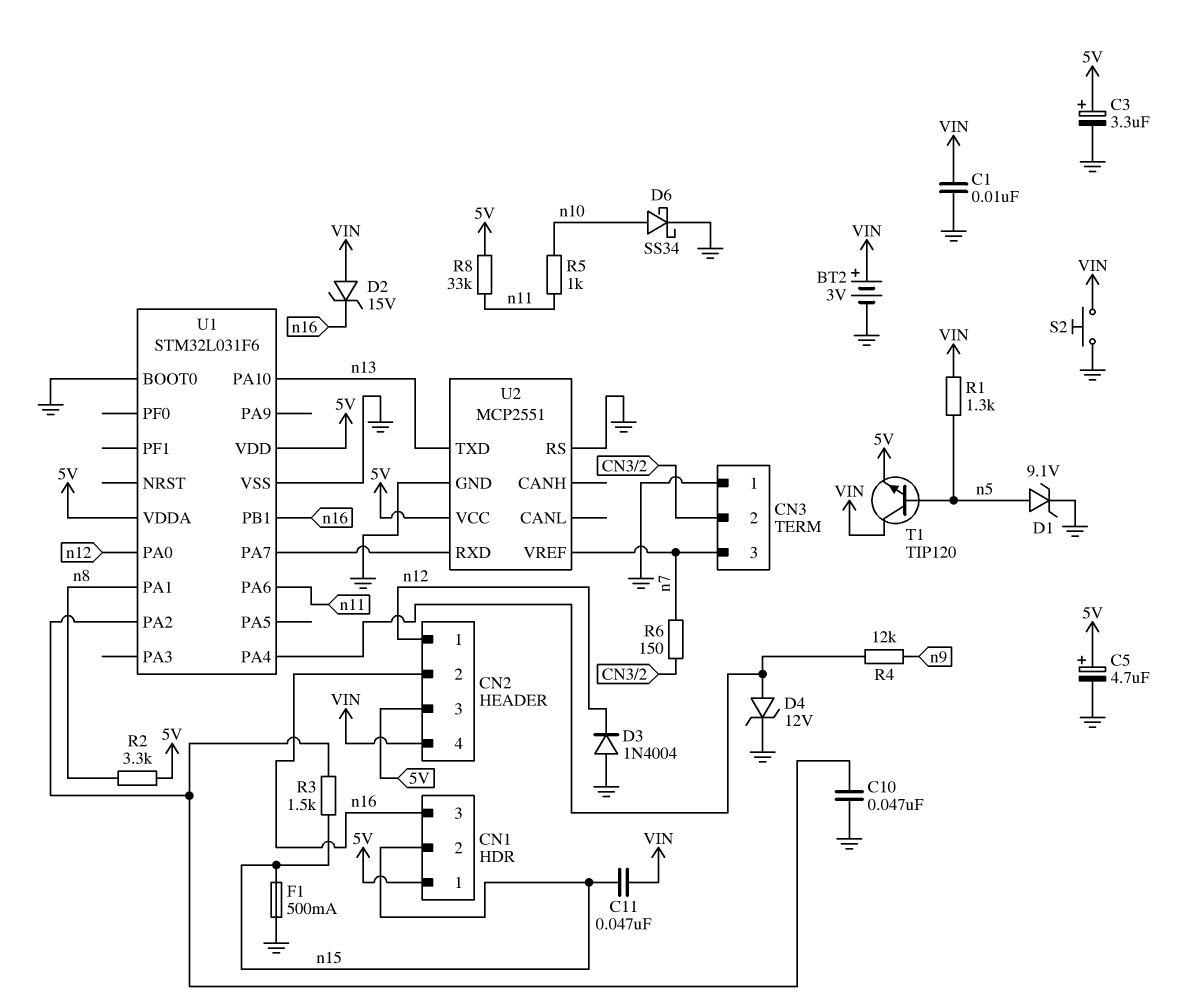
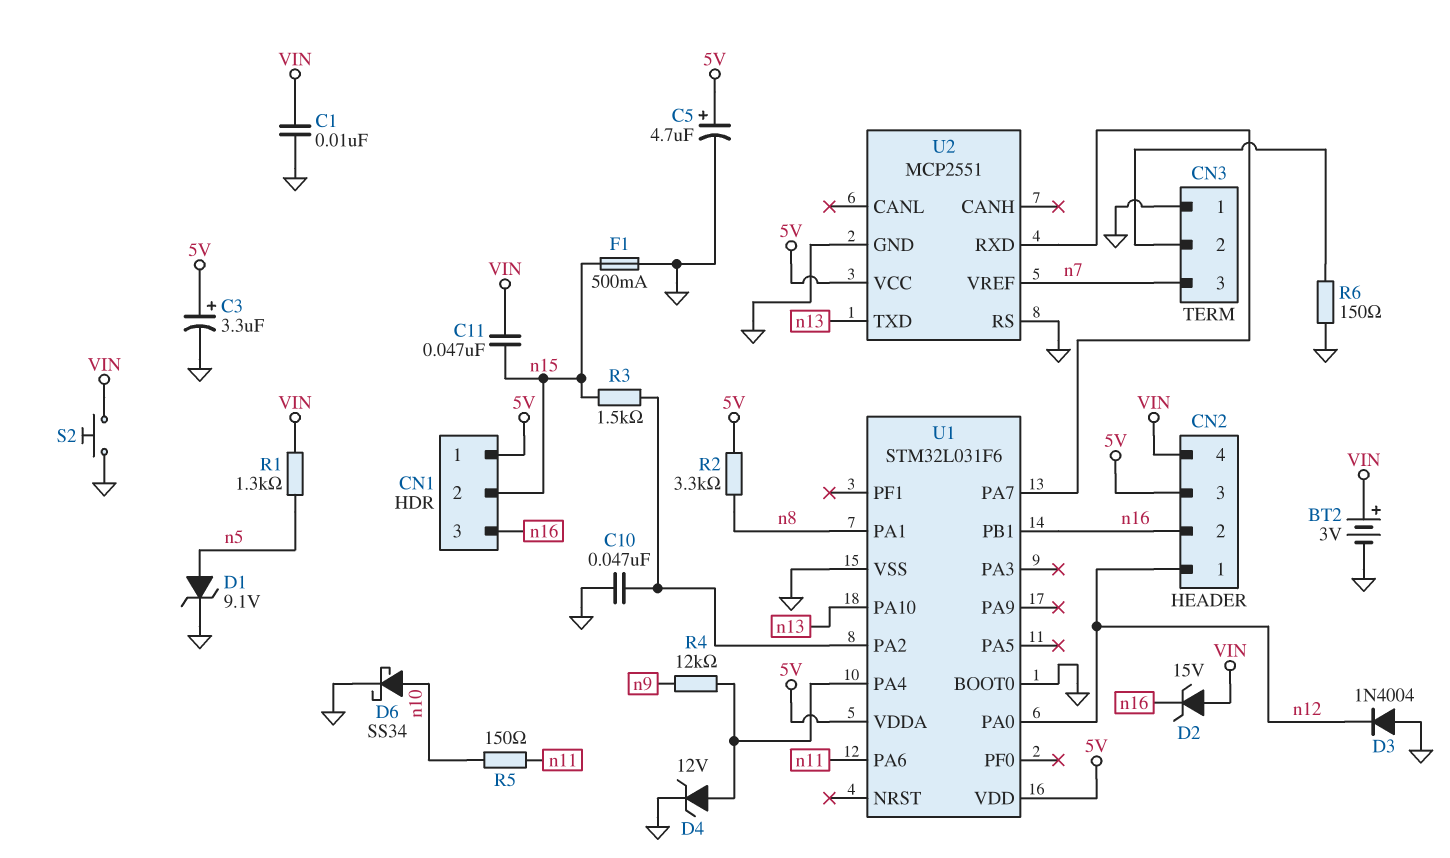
R5: 1k (n10, n11) -> 150 (n10, n11)
R6: 150 (CN3/2, n7) -> 150 (CN3/2, GND)
R8: 33k (5V, n11) -> none
T1: NPN TIP120 (B n5, C VIN, E 5V) -> none

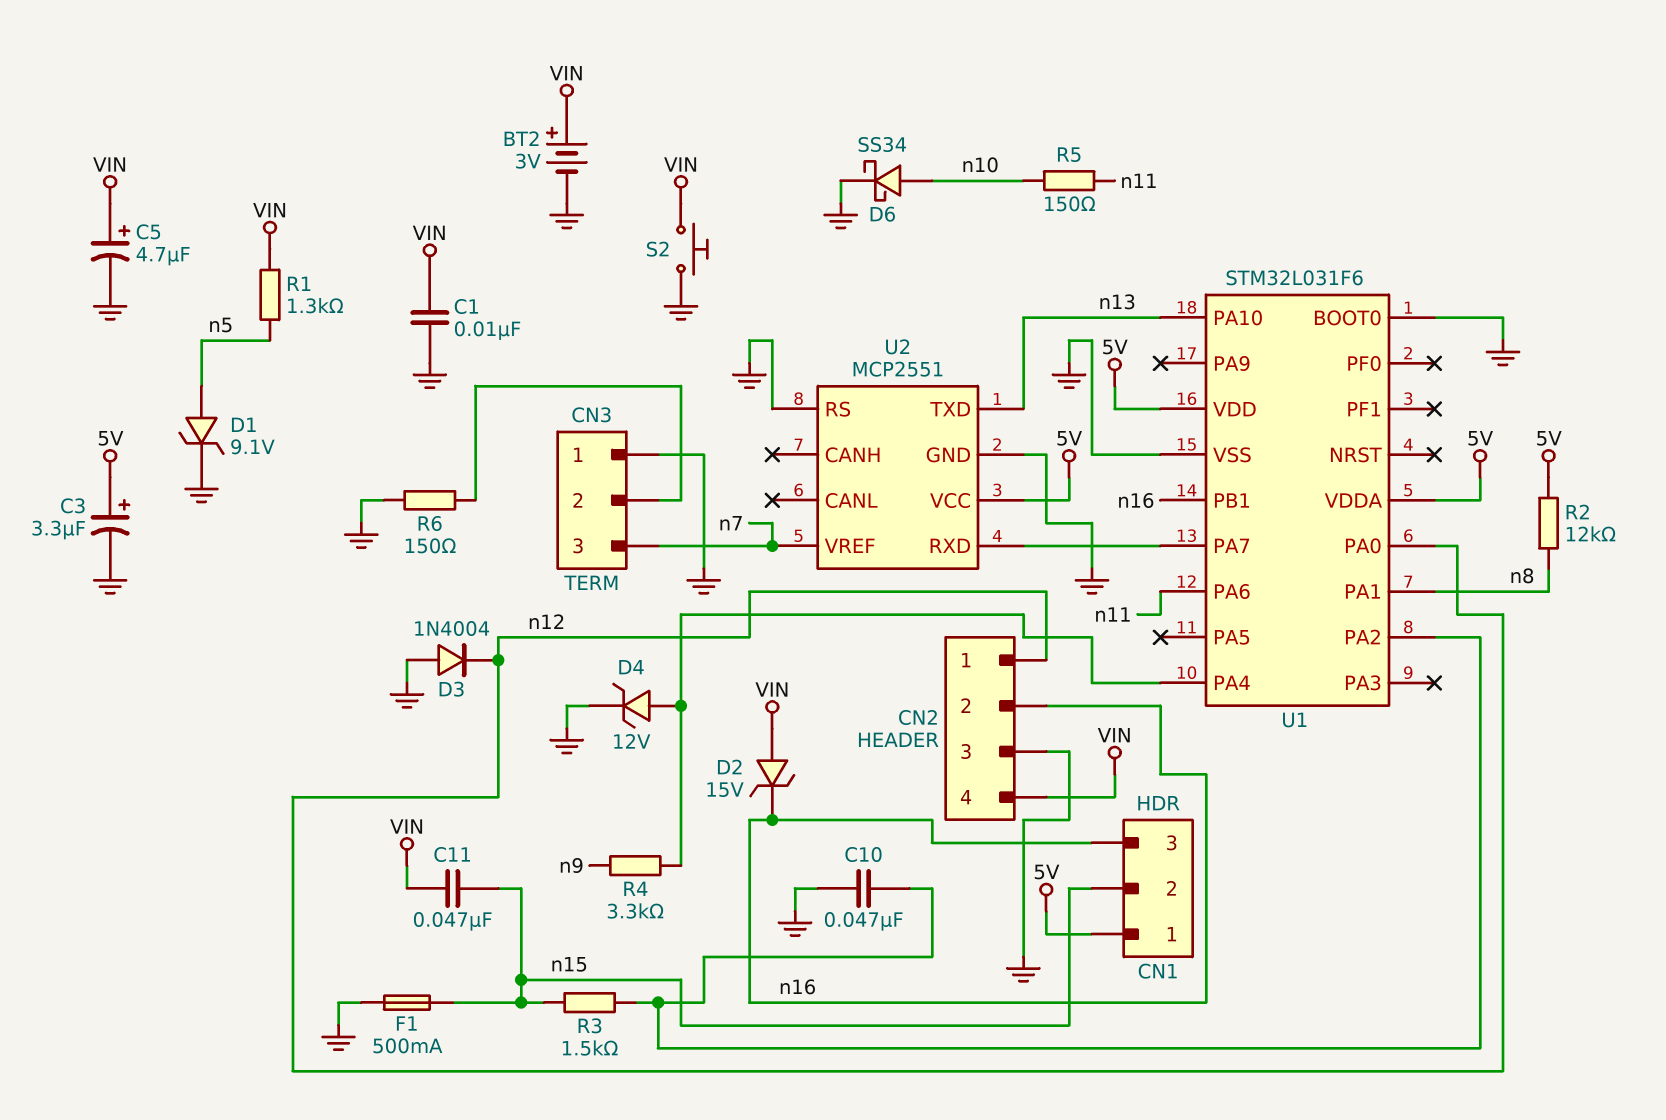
C5: 4.7uF (plus 5V, minus GND) -> 4.7uF (plus VIN, minus GND)
CN2 pin 3: 5V -> GND
R2: 3.3k (5V, n8) -> 12k (5V, n8)
R4: 12k (U1/PA4, n9) -> 3.3k (U1/PA4, n9)

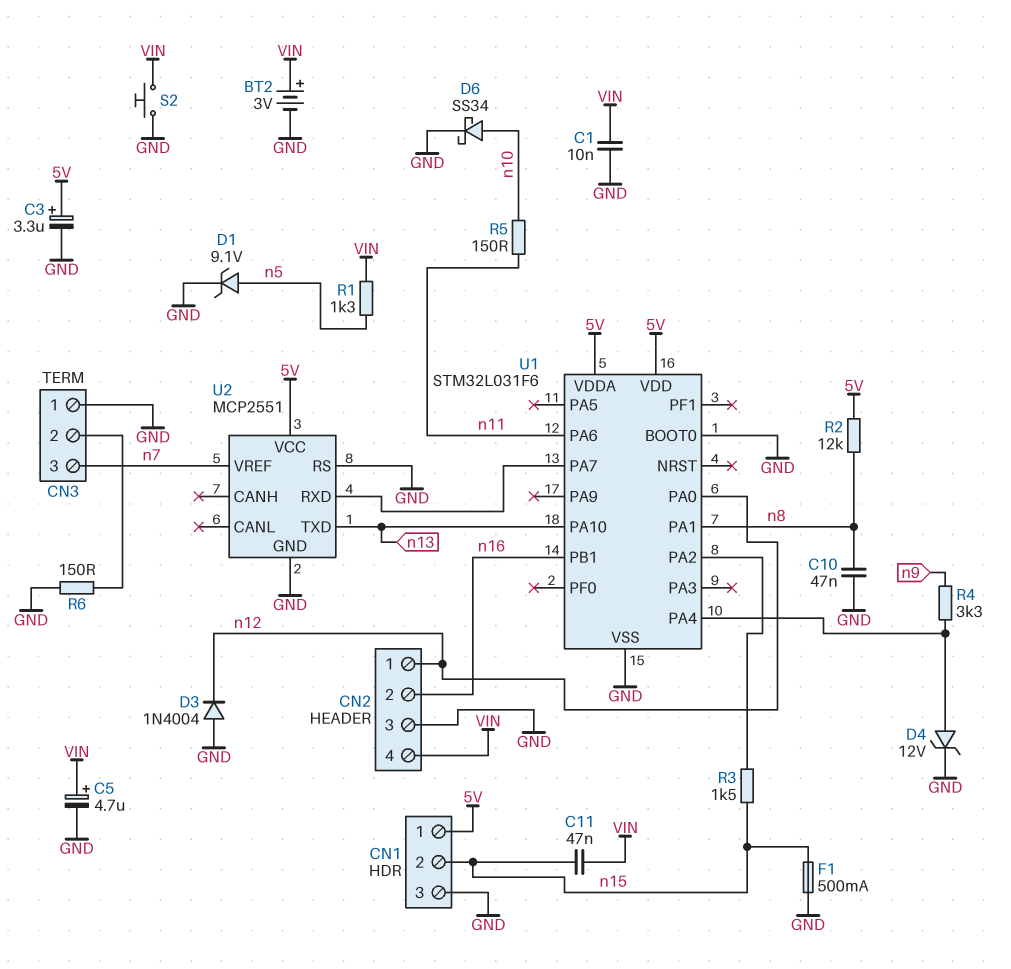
C10: 47nF (GND, U1/PA2) -> 47nF (GND, n8)
CN1 pin 3: n16 -> GND
D2: zener 15V (A VIN, K n16) -> none

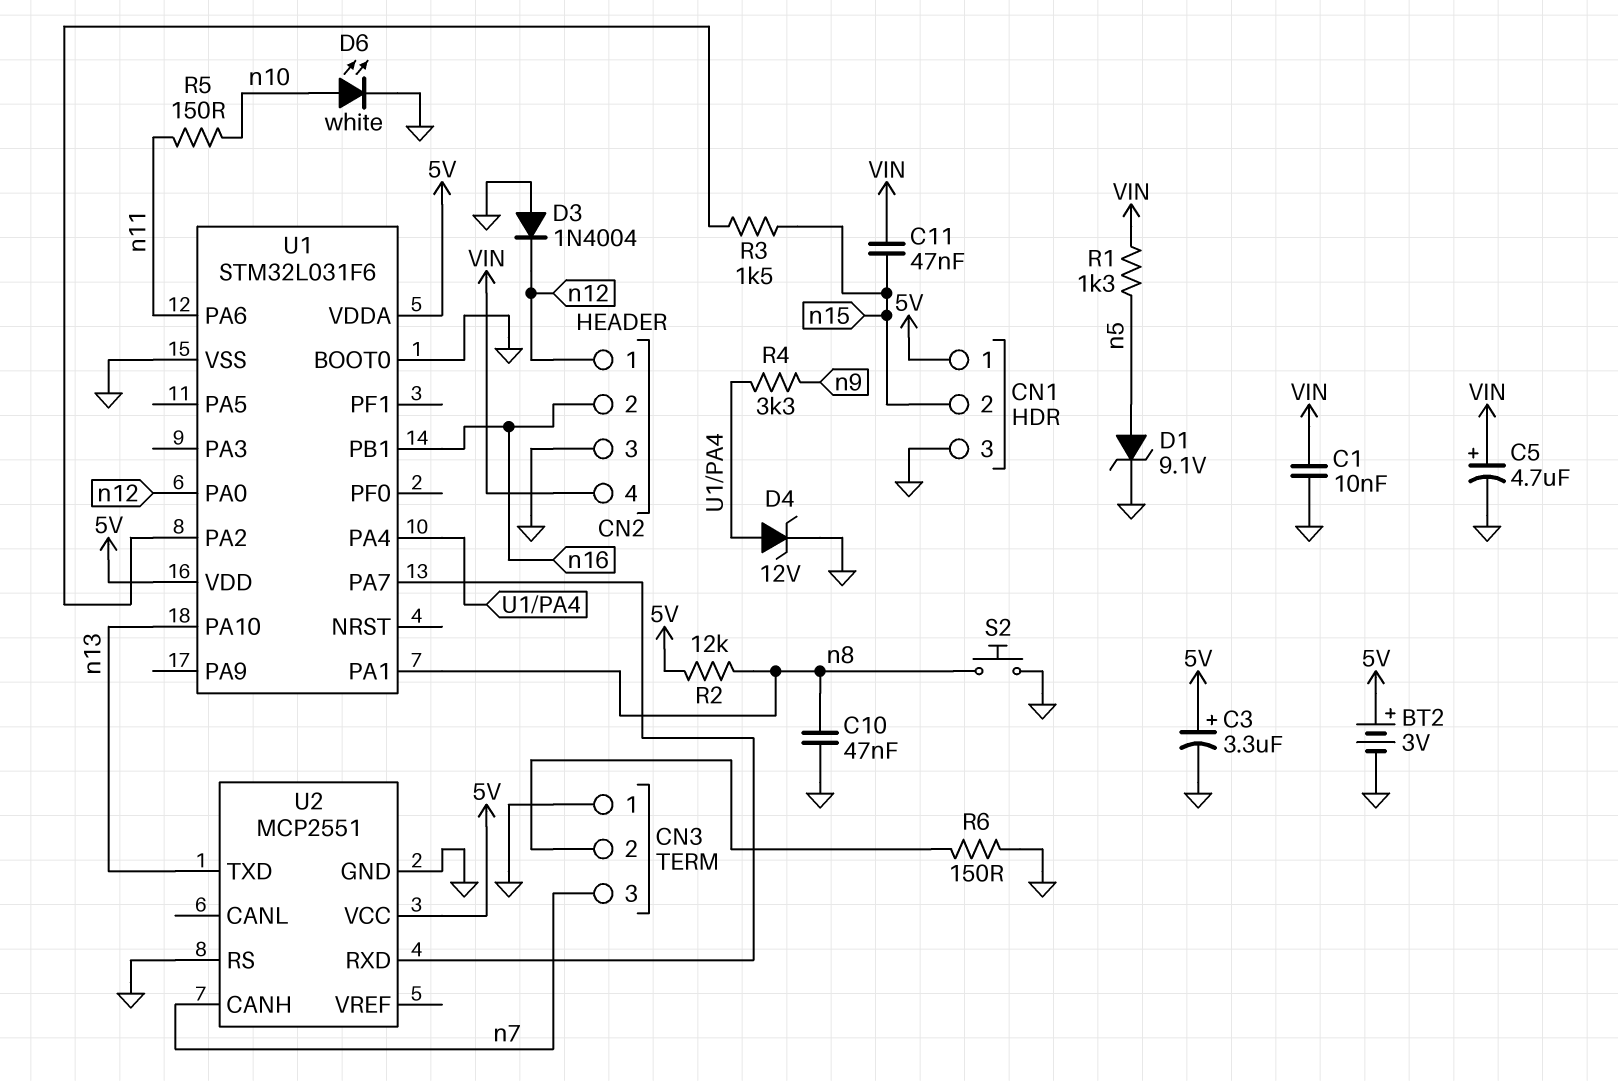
BT2: 3V (plus VIN, minus GND) -> 3V (plus 5V, minus GND)
D6: schottky SS34 (A n10, K GND) -> LED white (A n10, K GND)
F1: 500mA (GND, n15) -> none
S2: button (GND, VIN) -> button (GND, n8)
U2 pin CANH: none -> n7
U2 pin VREF: n7 -> none

